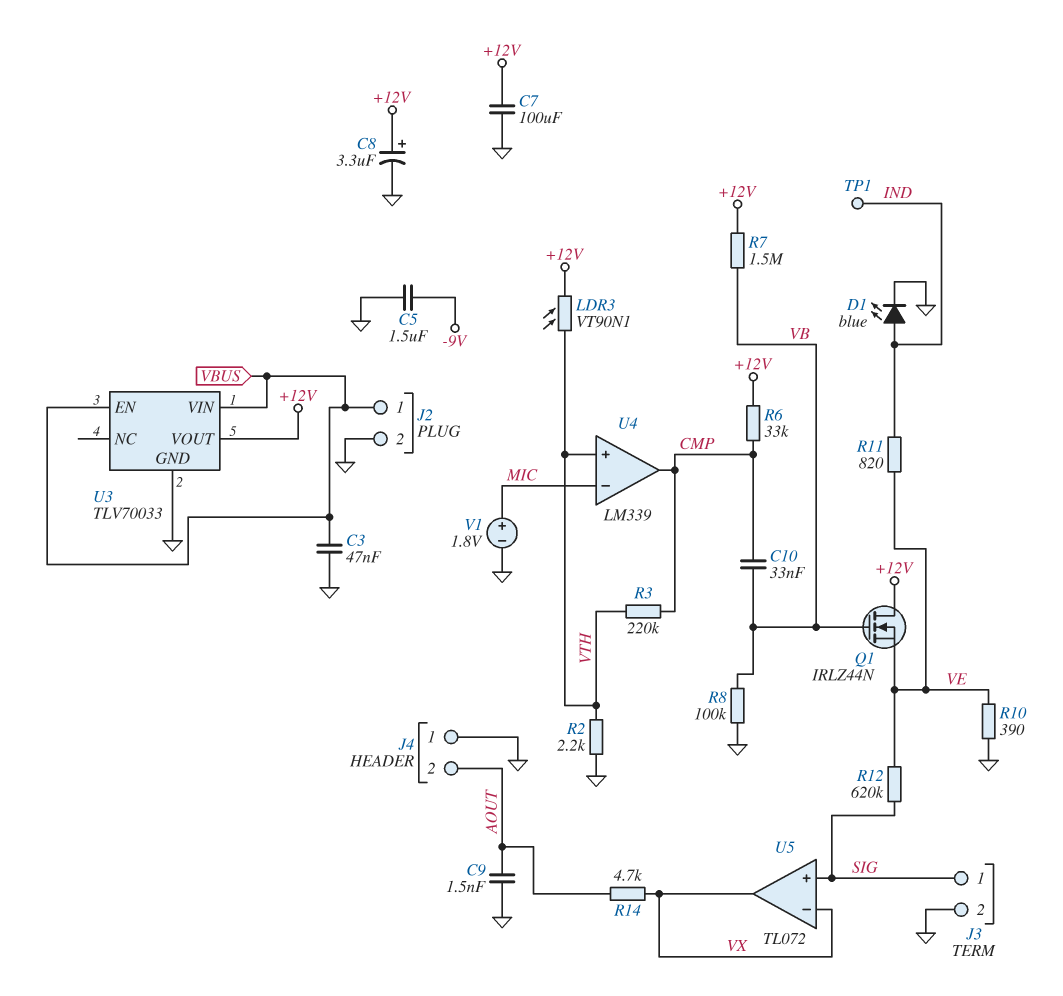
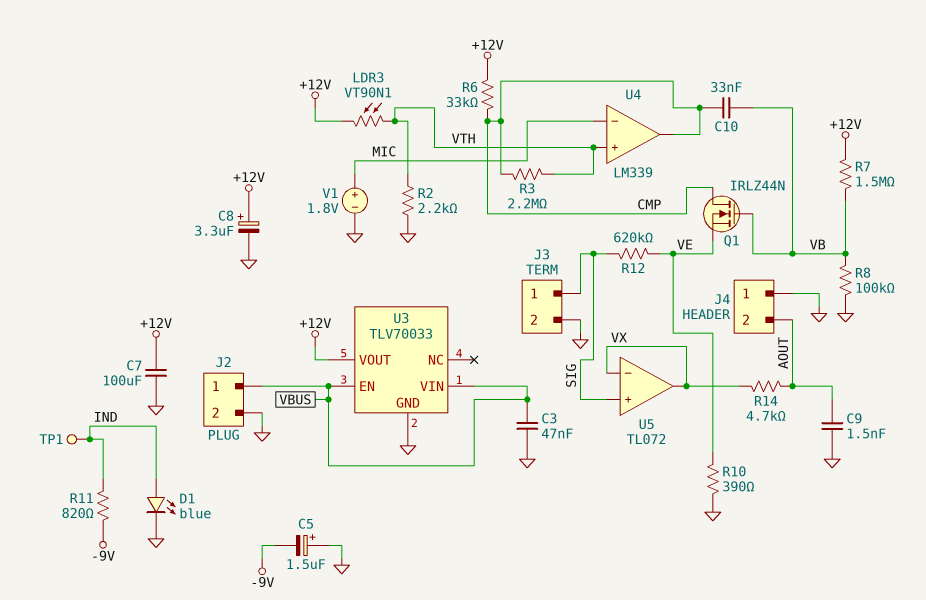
C5: 1.5uF (-9V, GND) -> 1.5uF (plus GND, minus -9V)
Q1: NMOS IRLZ44N (G VB, D +12V, S VE) -> NMOS IRLZ44N (G VB, D CMP, S VE)
R3: 220k (CMP, VTH) -> 2.2M (CMP, VTH)
R11: 820 (IND, VE) -> 820 (-9V, IND)

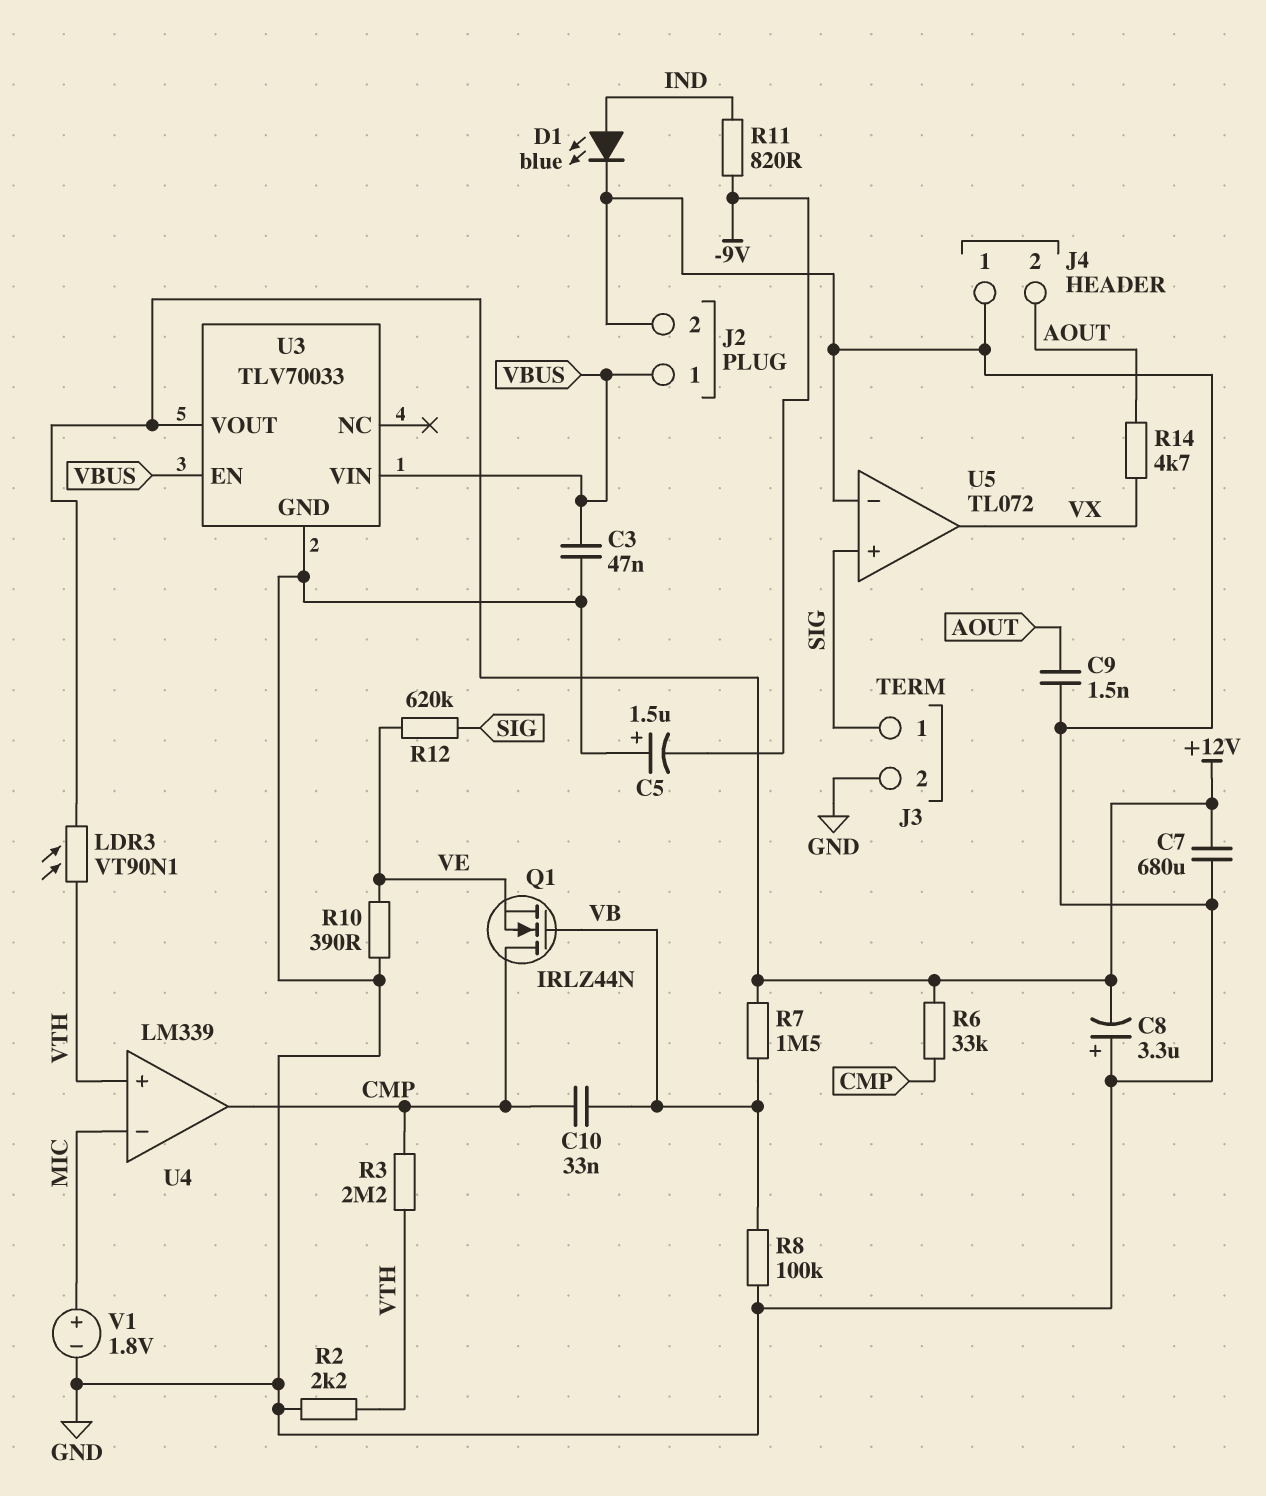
C7: 100uF (+12V, GND) -> 680uF (+12V, GND)
C8: 3.3uF (plus +12V, minus GND) -> 3.3uF (plus GND, minus +12V)
TP1: test point (IND) -> none
U5 pin in-: VX -> GND

